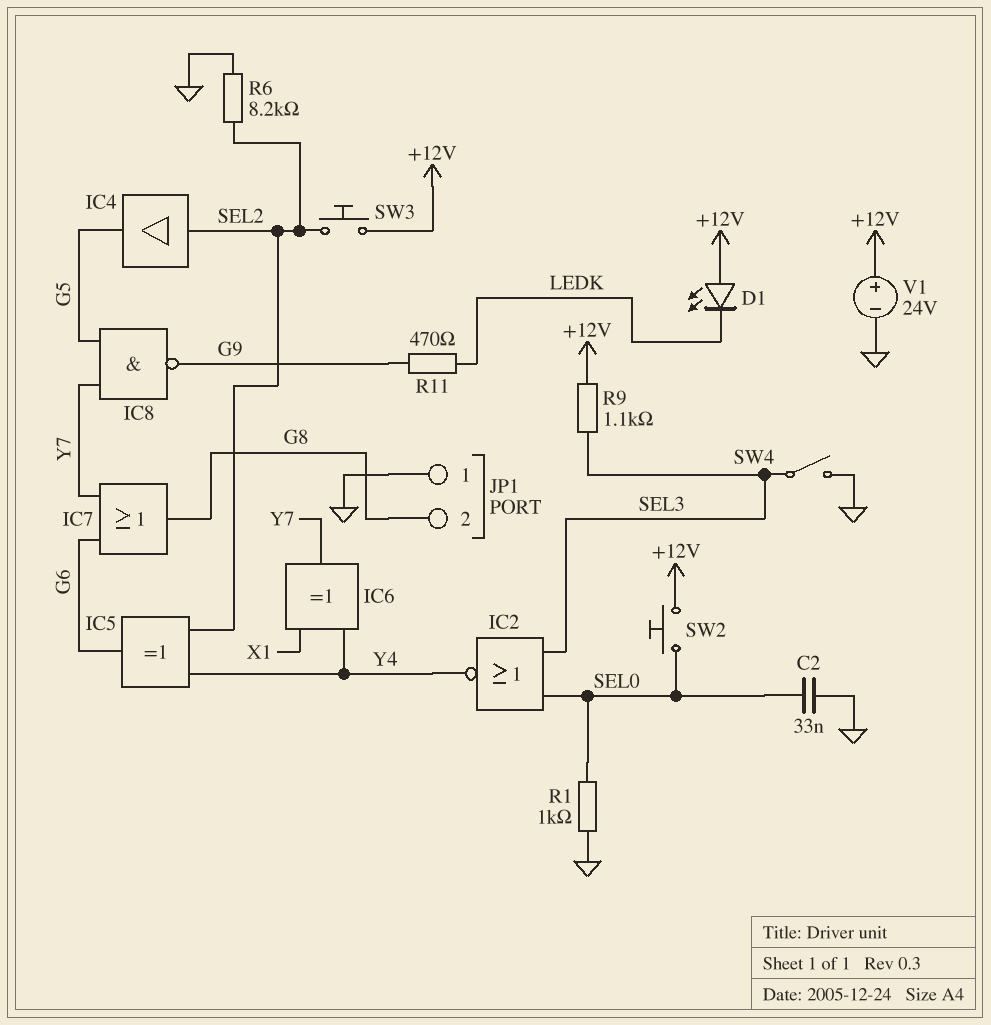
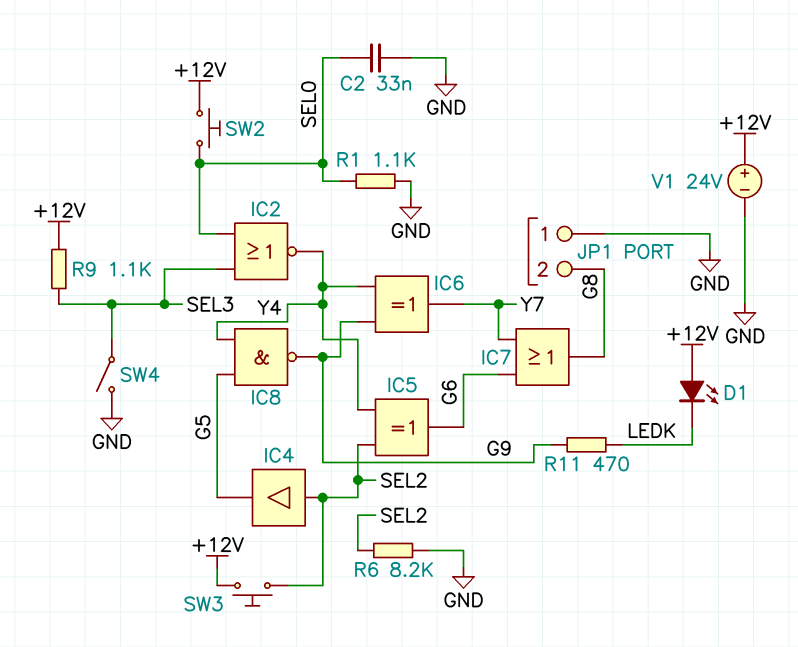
IC6: XOR (in X1, in Y4, out Y7) -> XOR (in G9, in Y4, out Y7)
IC8: NAND (in G5, in Y7, out G9) -> NAND (in G5, in Y4, out G9)
R1: 1k (GND, SEL0) -> 1.1k (GND, SEL0)

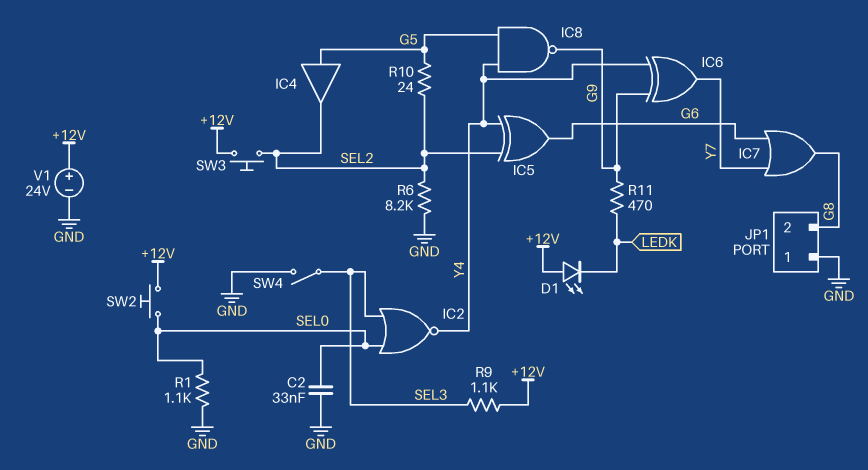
IC4: buffer (in SEL2, out G5) -> buffer (in G5, out SEL2)
R10: none -> 24 (G5, SEL2)

